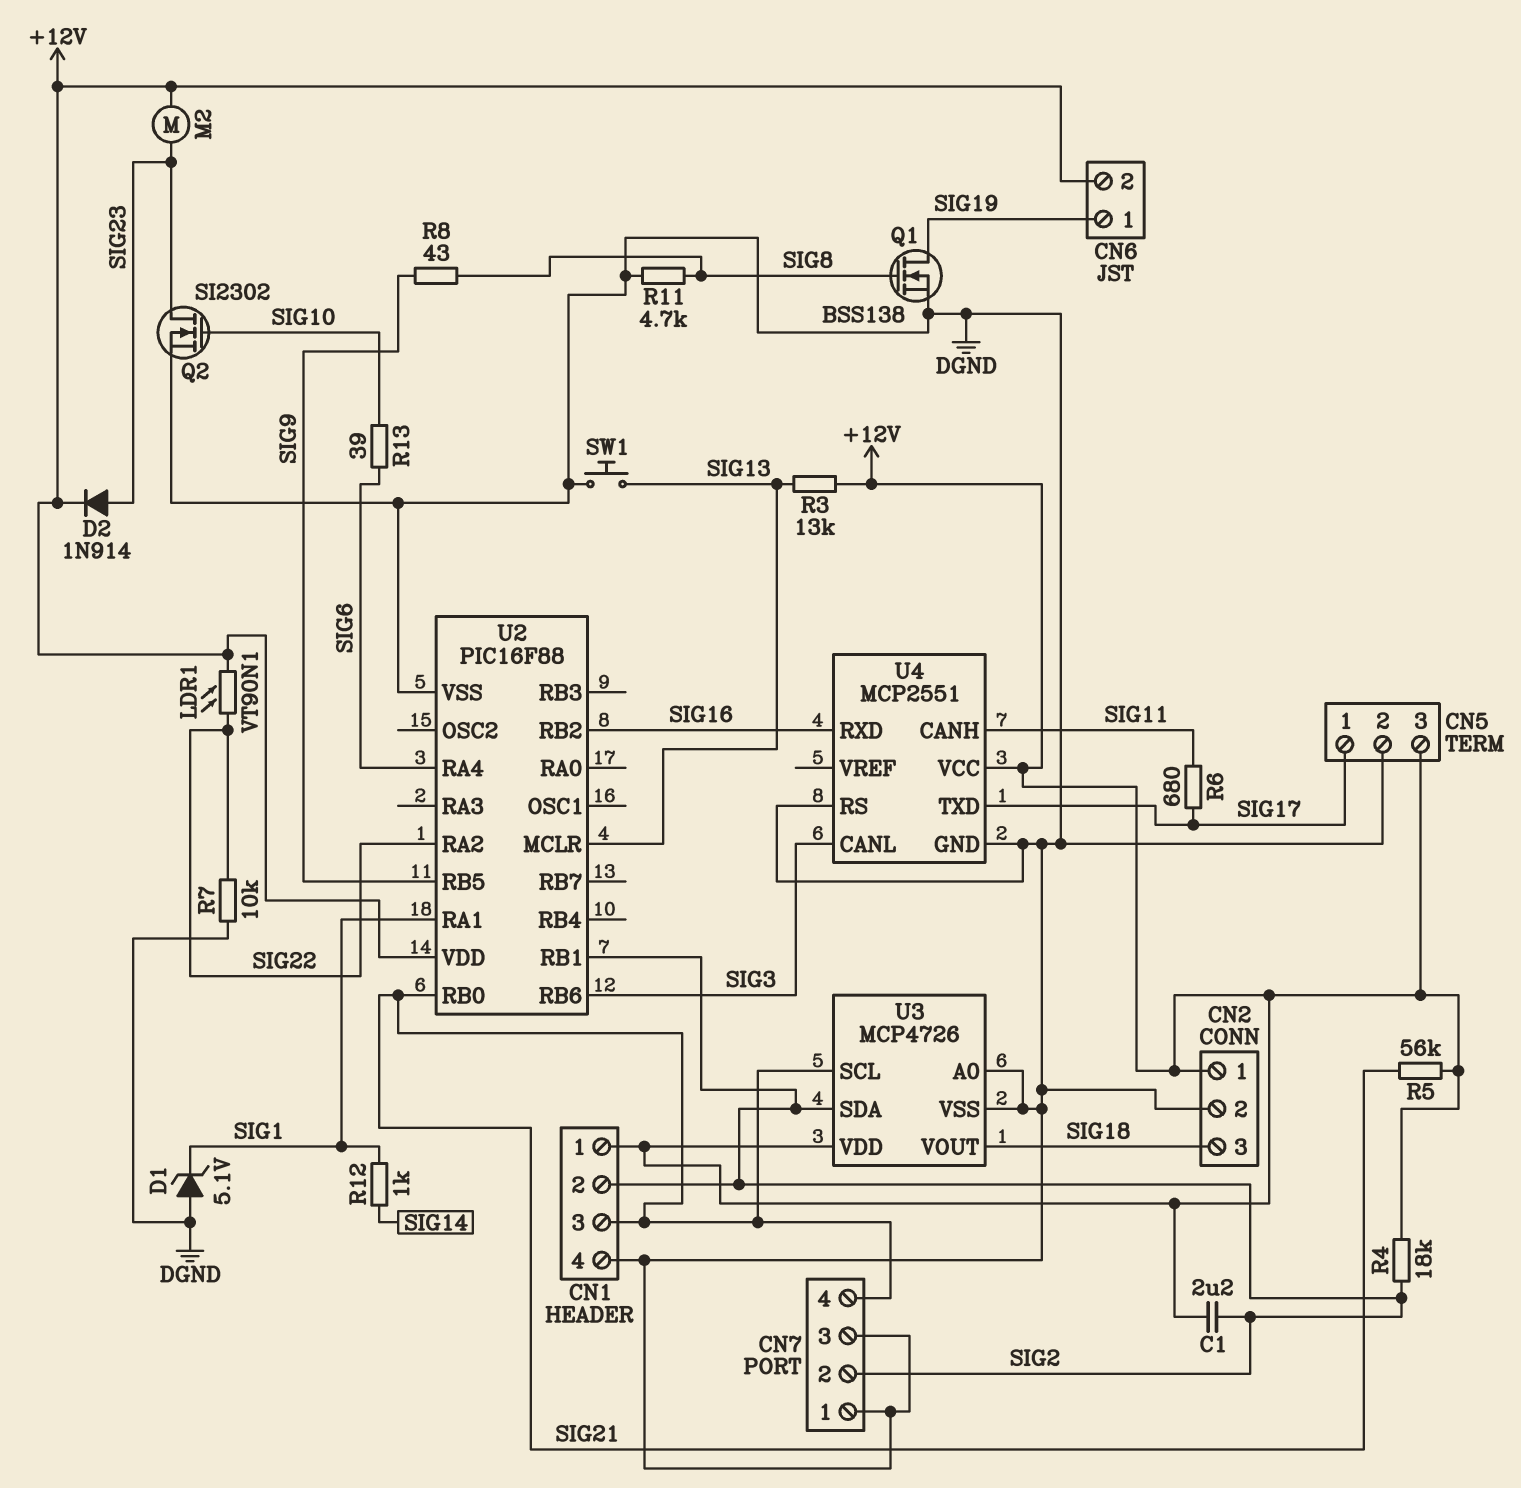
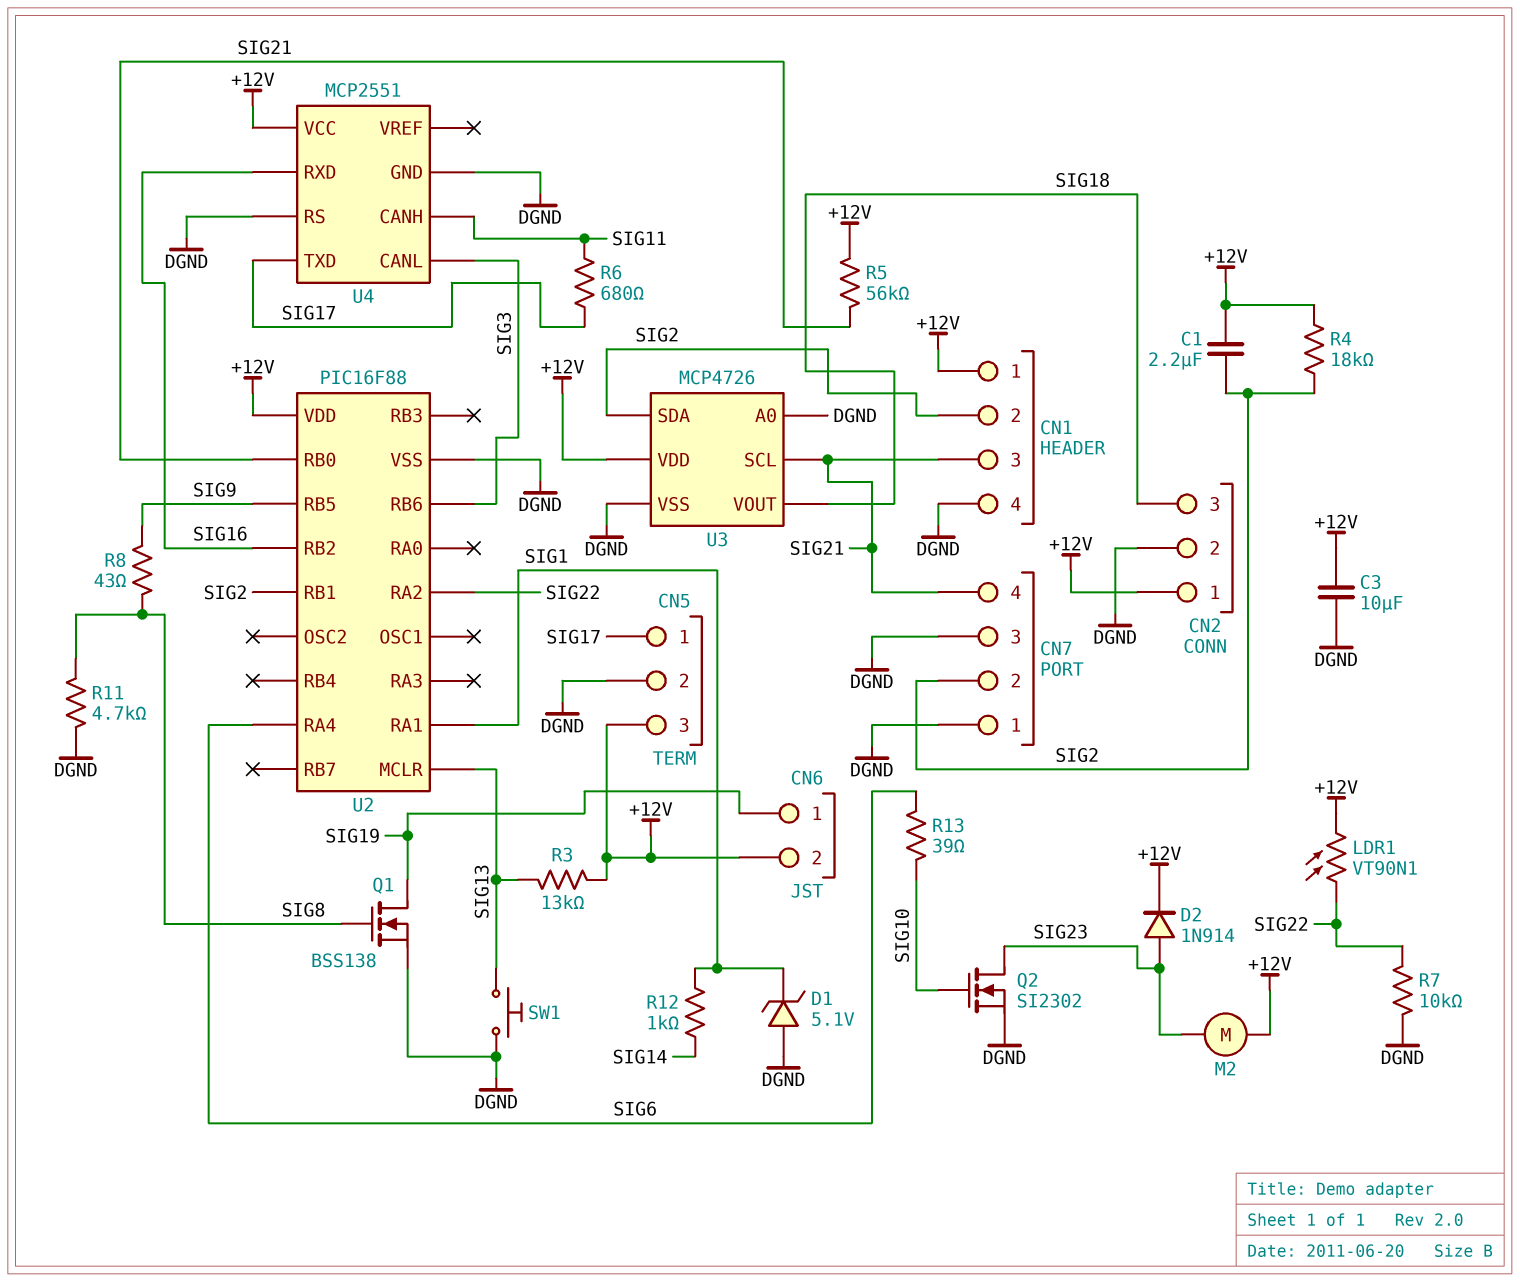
C3: none -> 10uF (+12V, DGND)

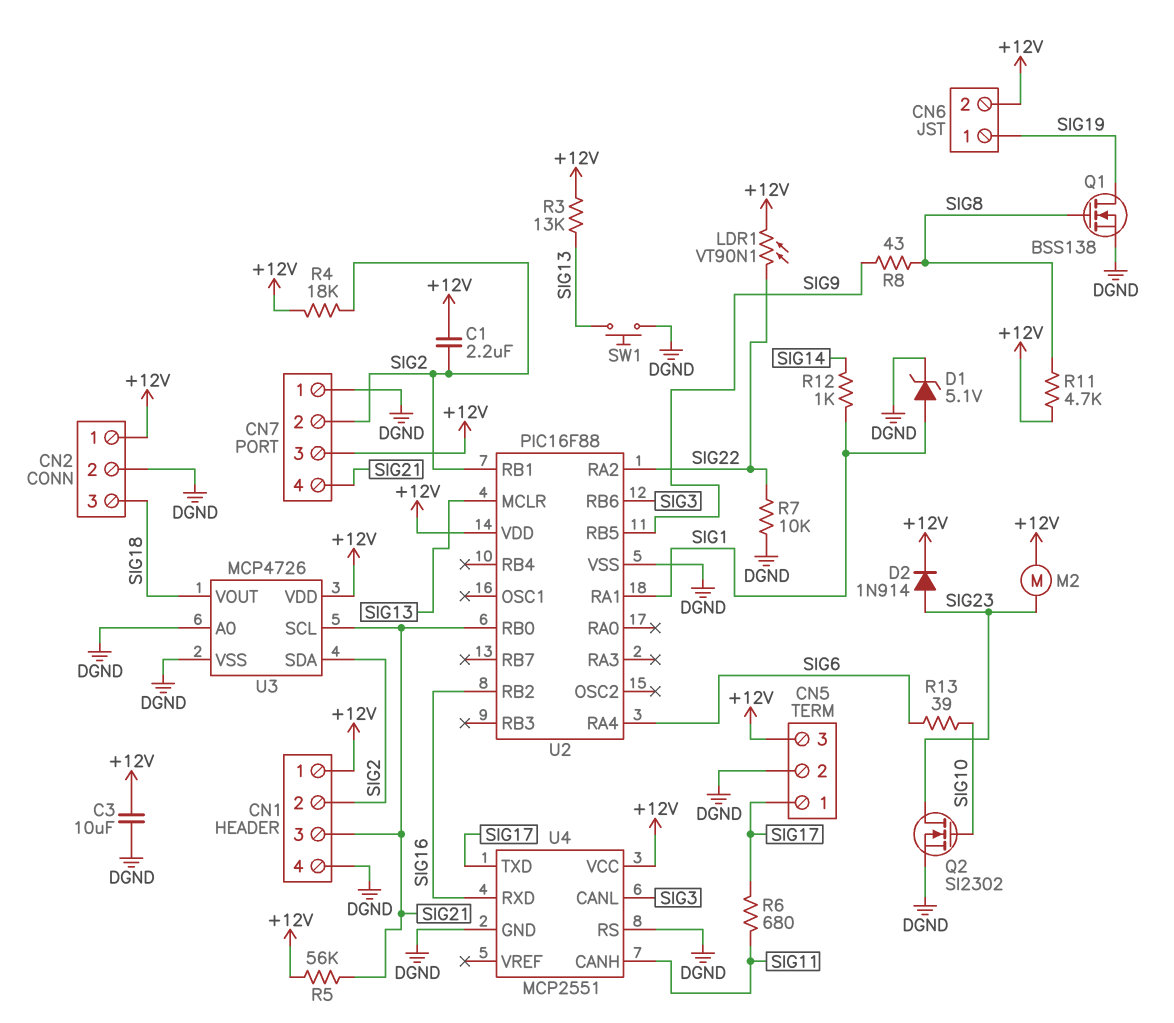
CN7 pin 3: DGND -> +12V
D1: zener 5.1V (A DGND, K SIG1) -> zener 5.1V (A SIG1, K DGND)
R11: 4.7k (DGND, SIG8) -> 4.7k (+12V, SIG8)

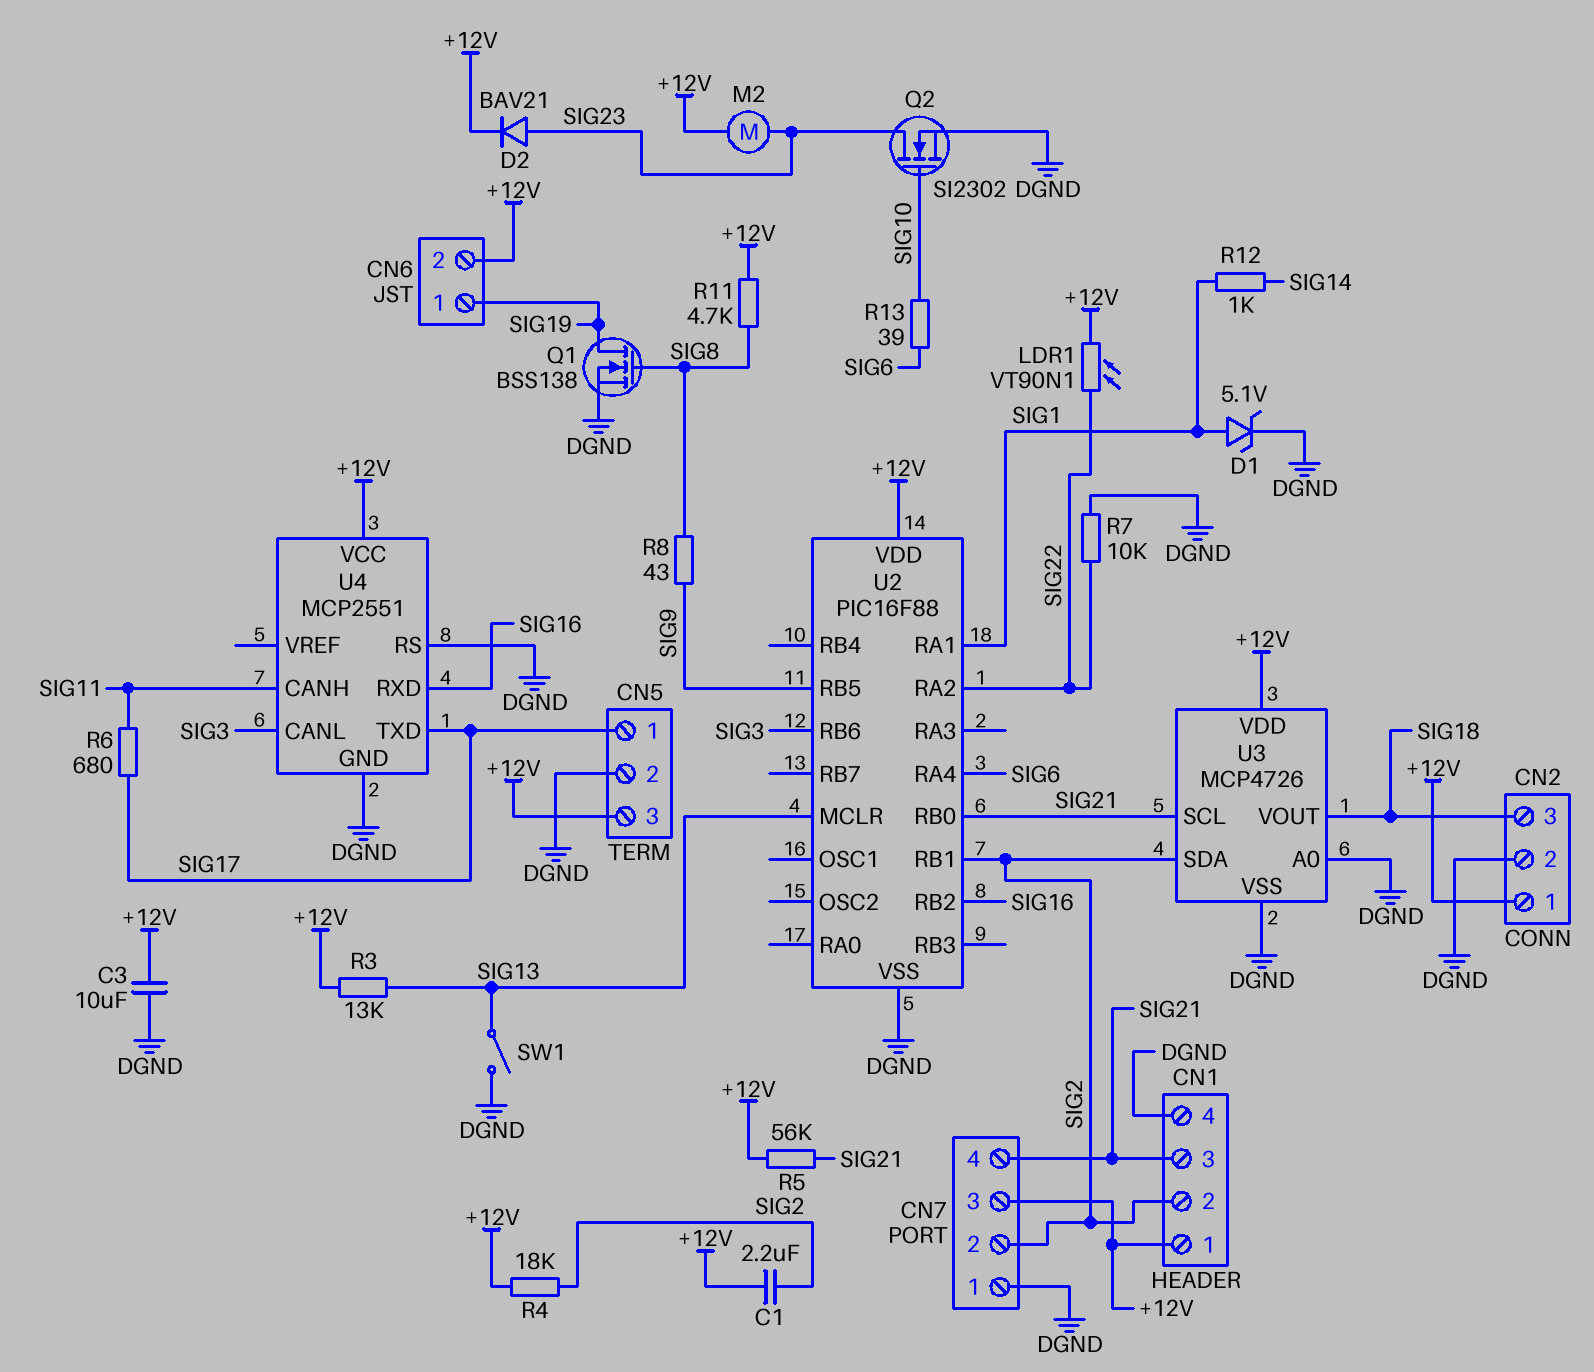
D2: diode 1N914 (A SIG23, K +12V) -> diode BAV21 (A SIG23, K +12V)
SW1: button (DGND, SIG13) -> switch (DGND, SIG13)

